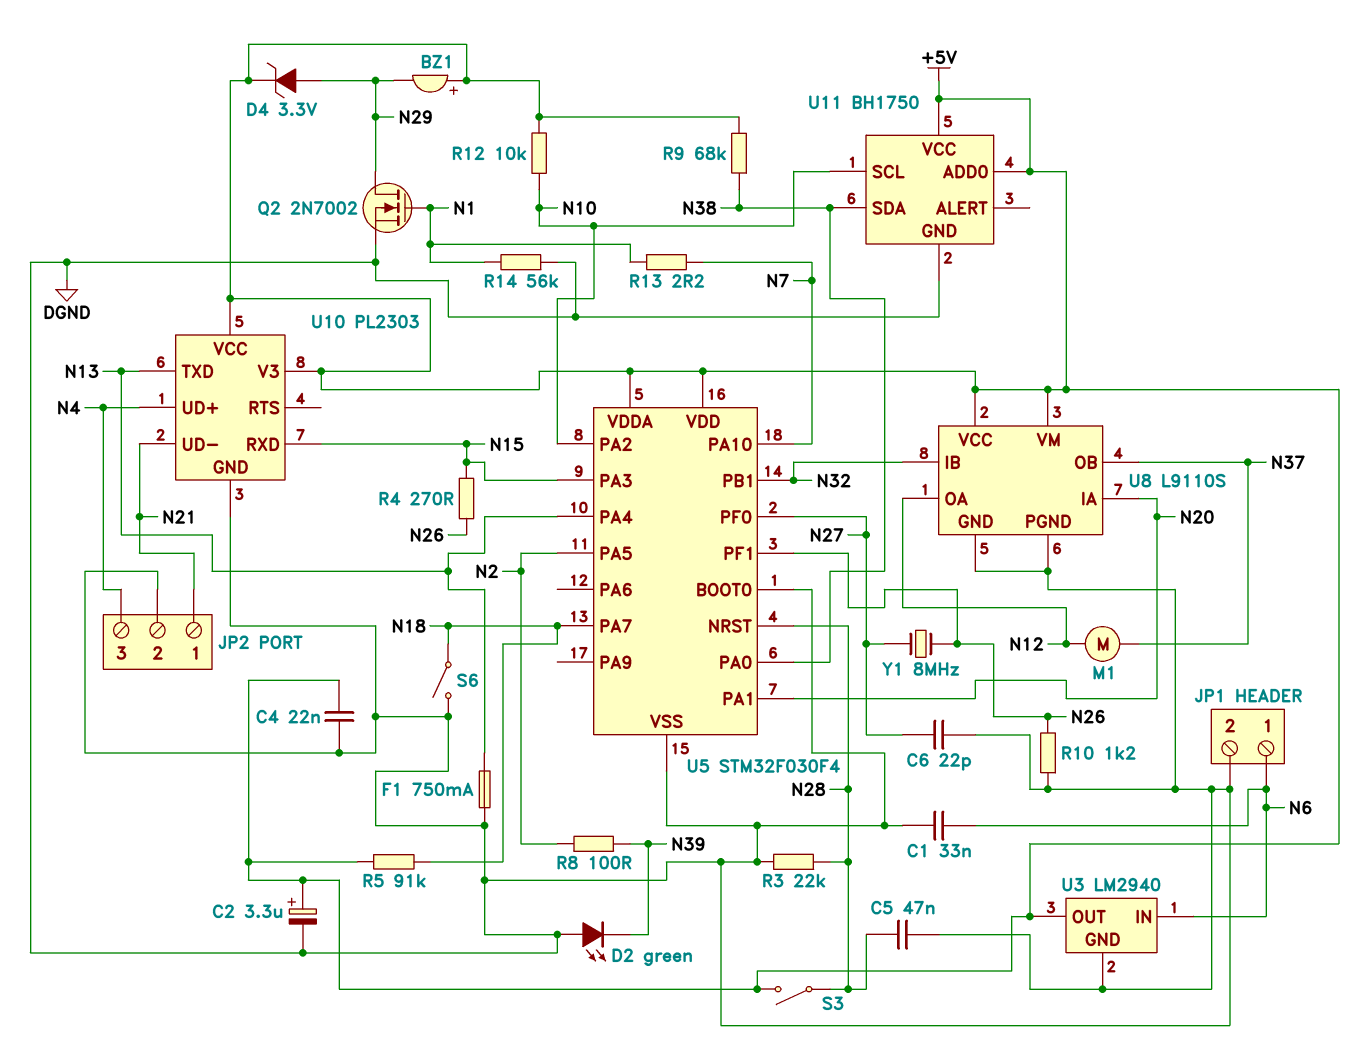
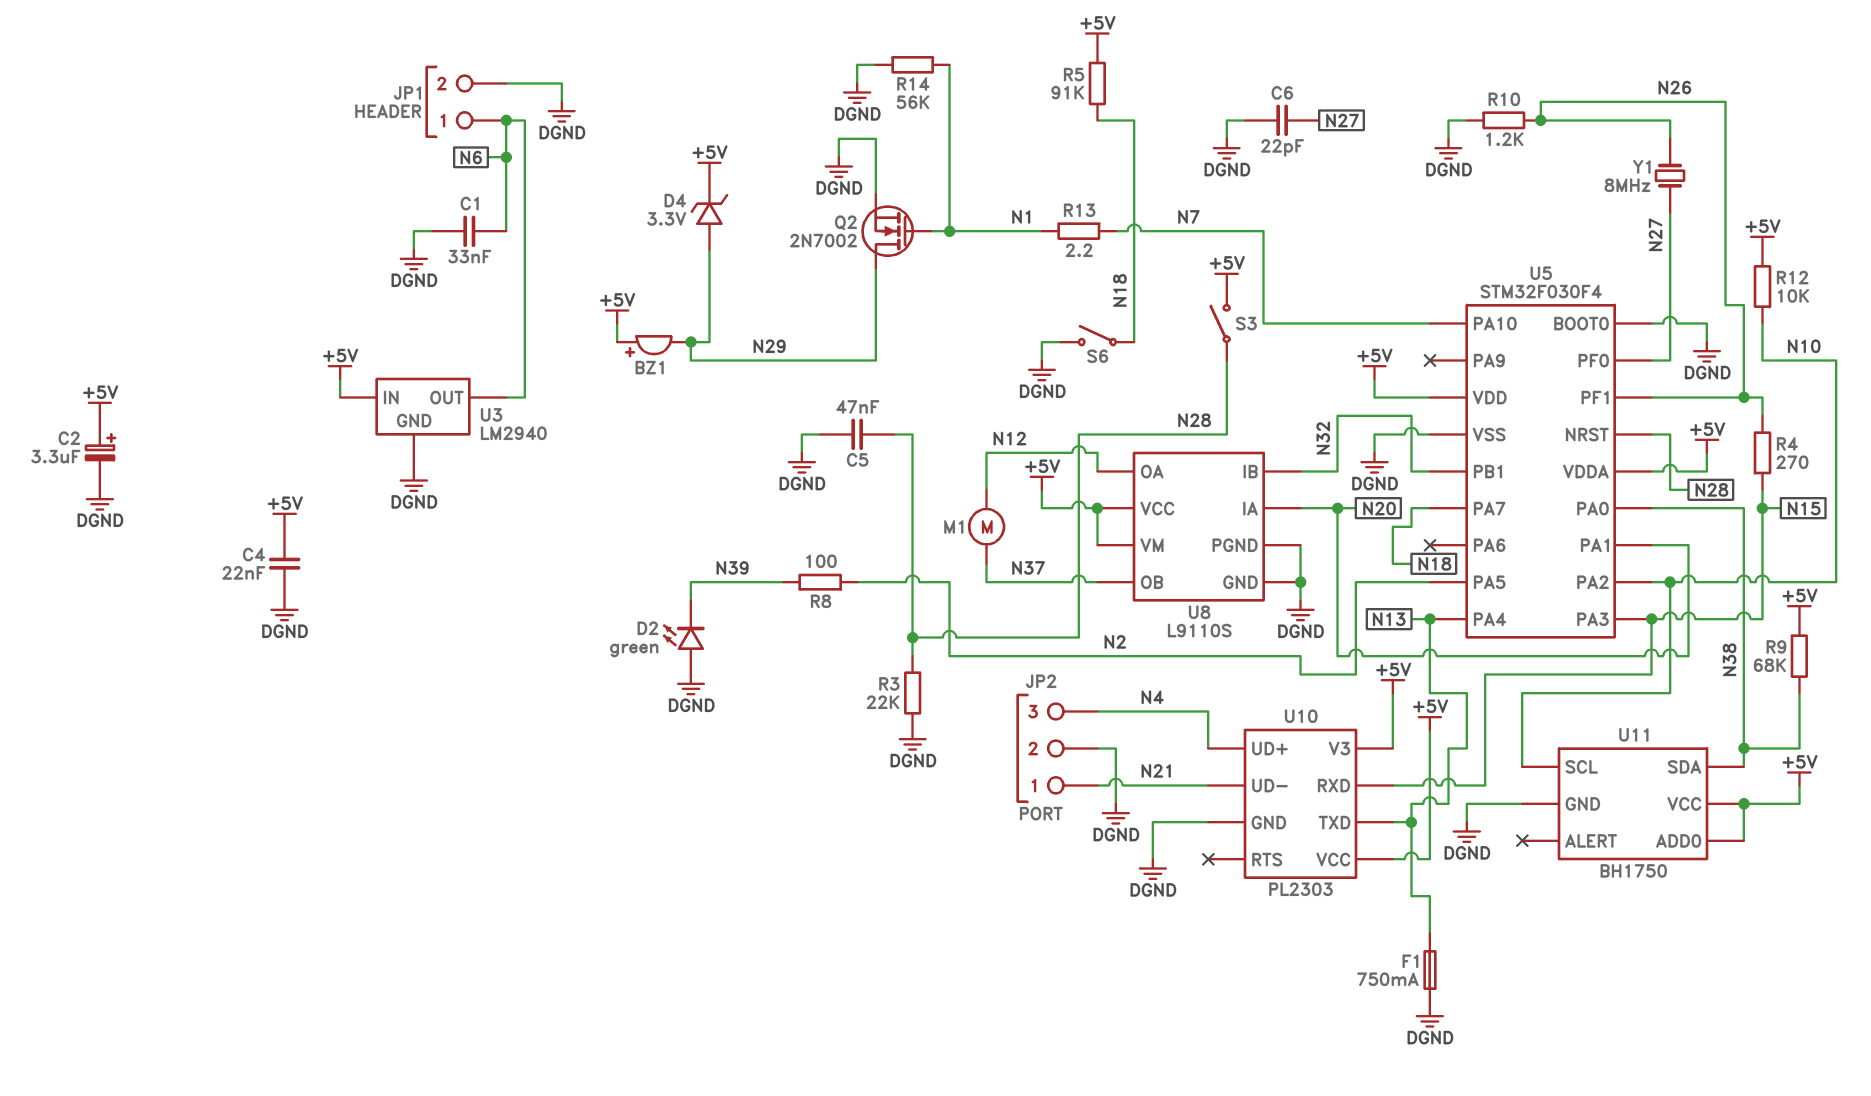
U3 pin IN: N6 -> +5V
U3 pin OUT: +5V -> N6

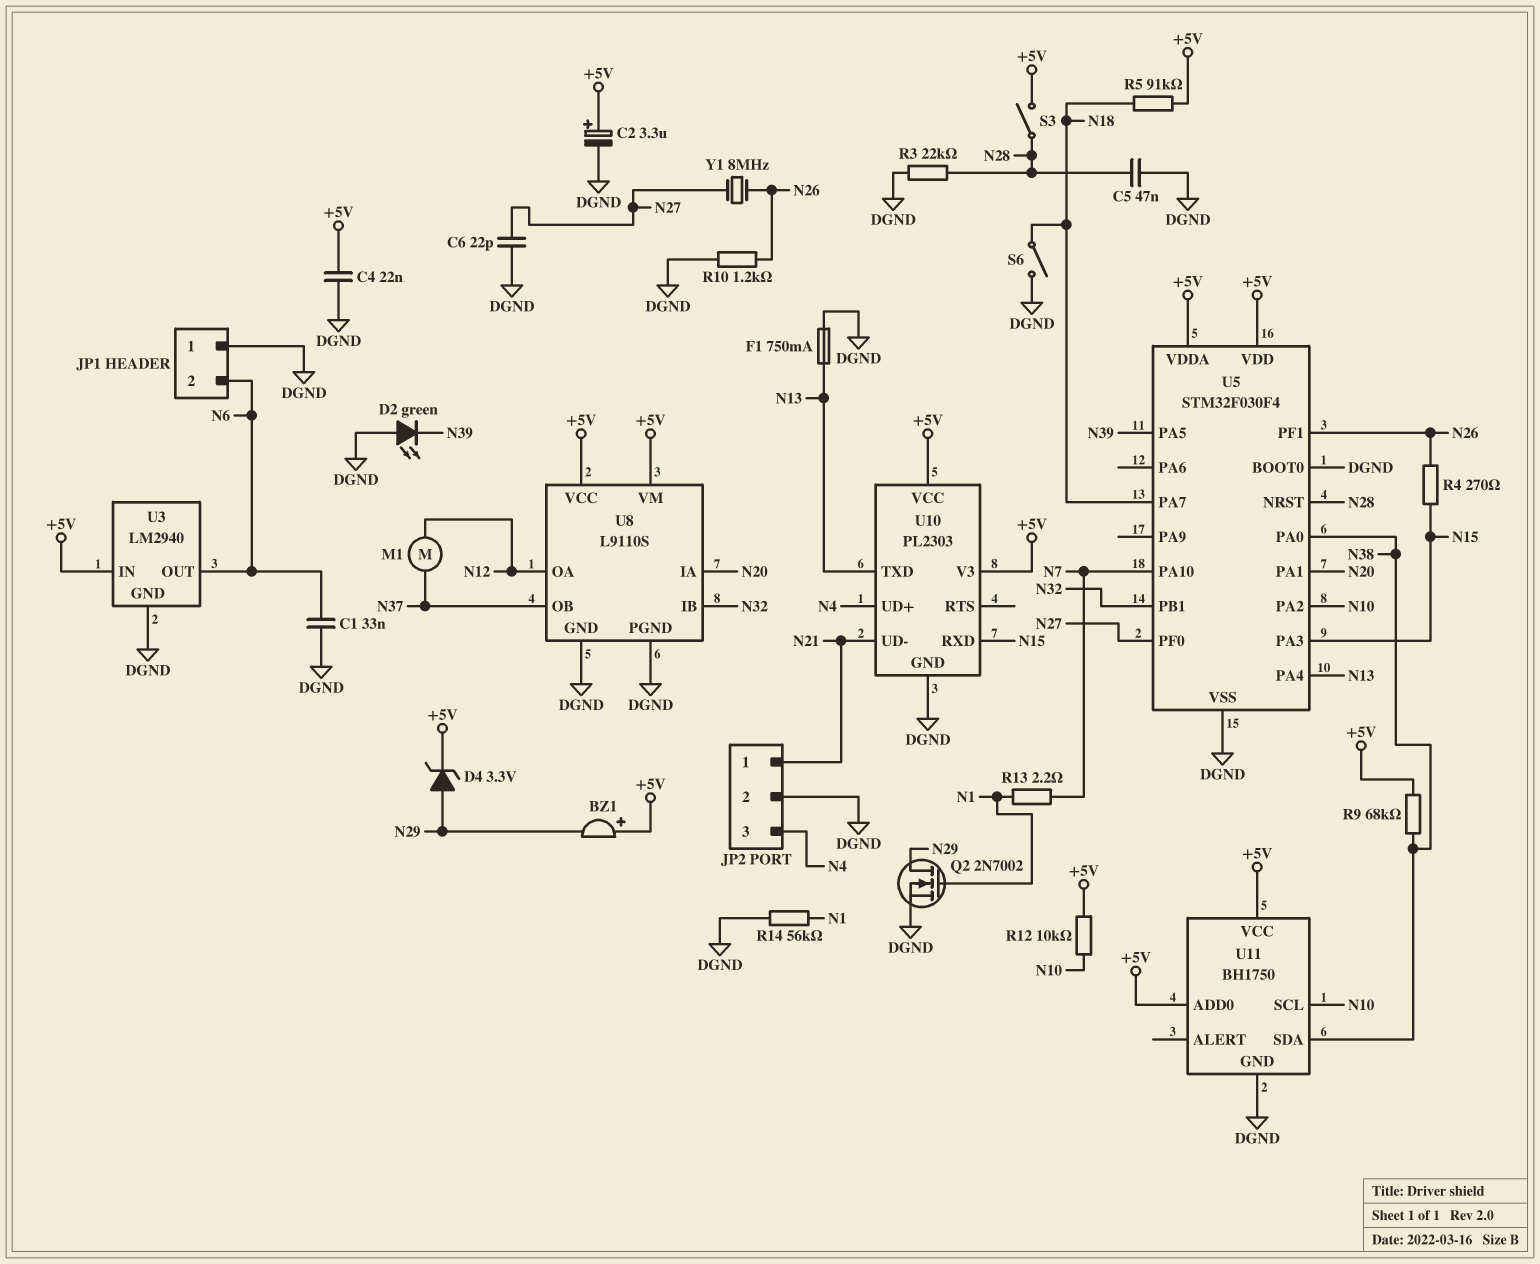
JP1 pin 1: N6 -> DGND
JP1 pin 2: DGND -> N6
R8: 100 (N2, N39) -> none
U5 pin PA5: N2 -> N39

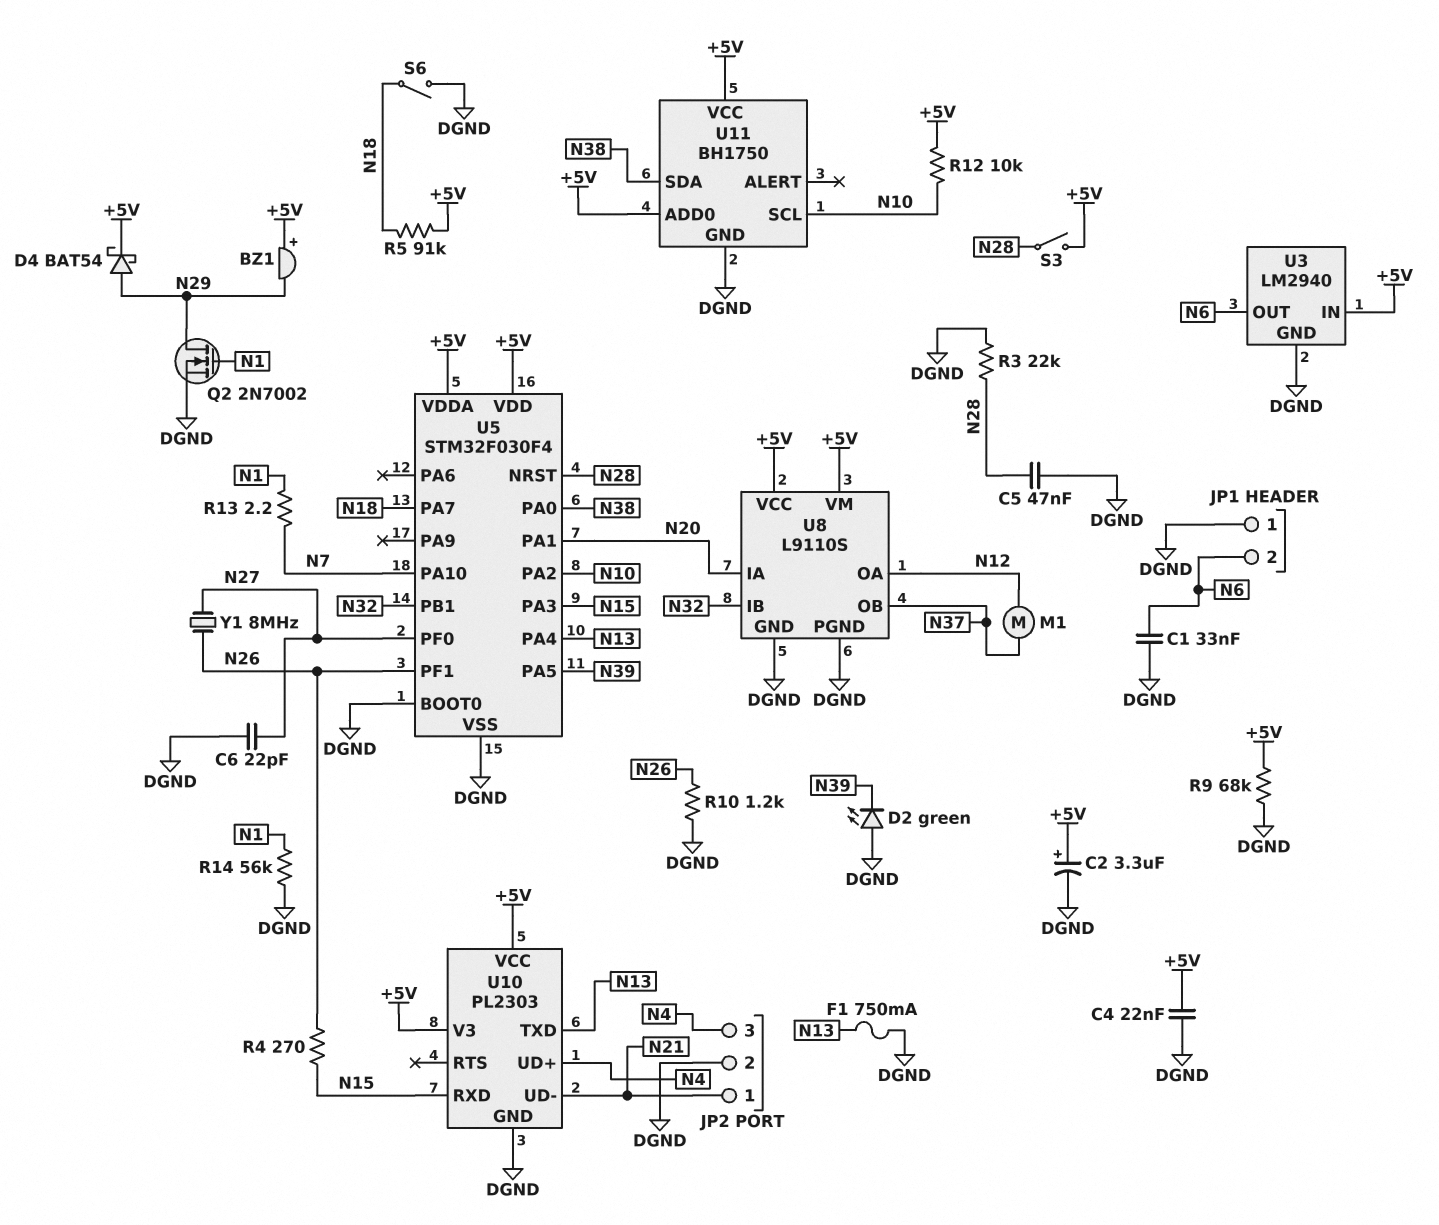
D4: zener 3.3V (A N29, K +5V) -> schottky BAT54 (A N29, K +5V)
R9: 68k (+5V, N38) -> 68k (+5V, DGND)

